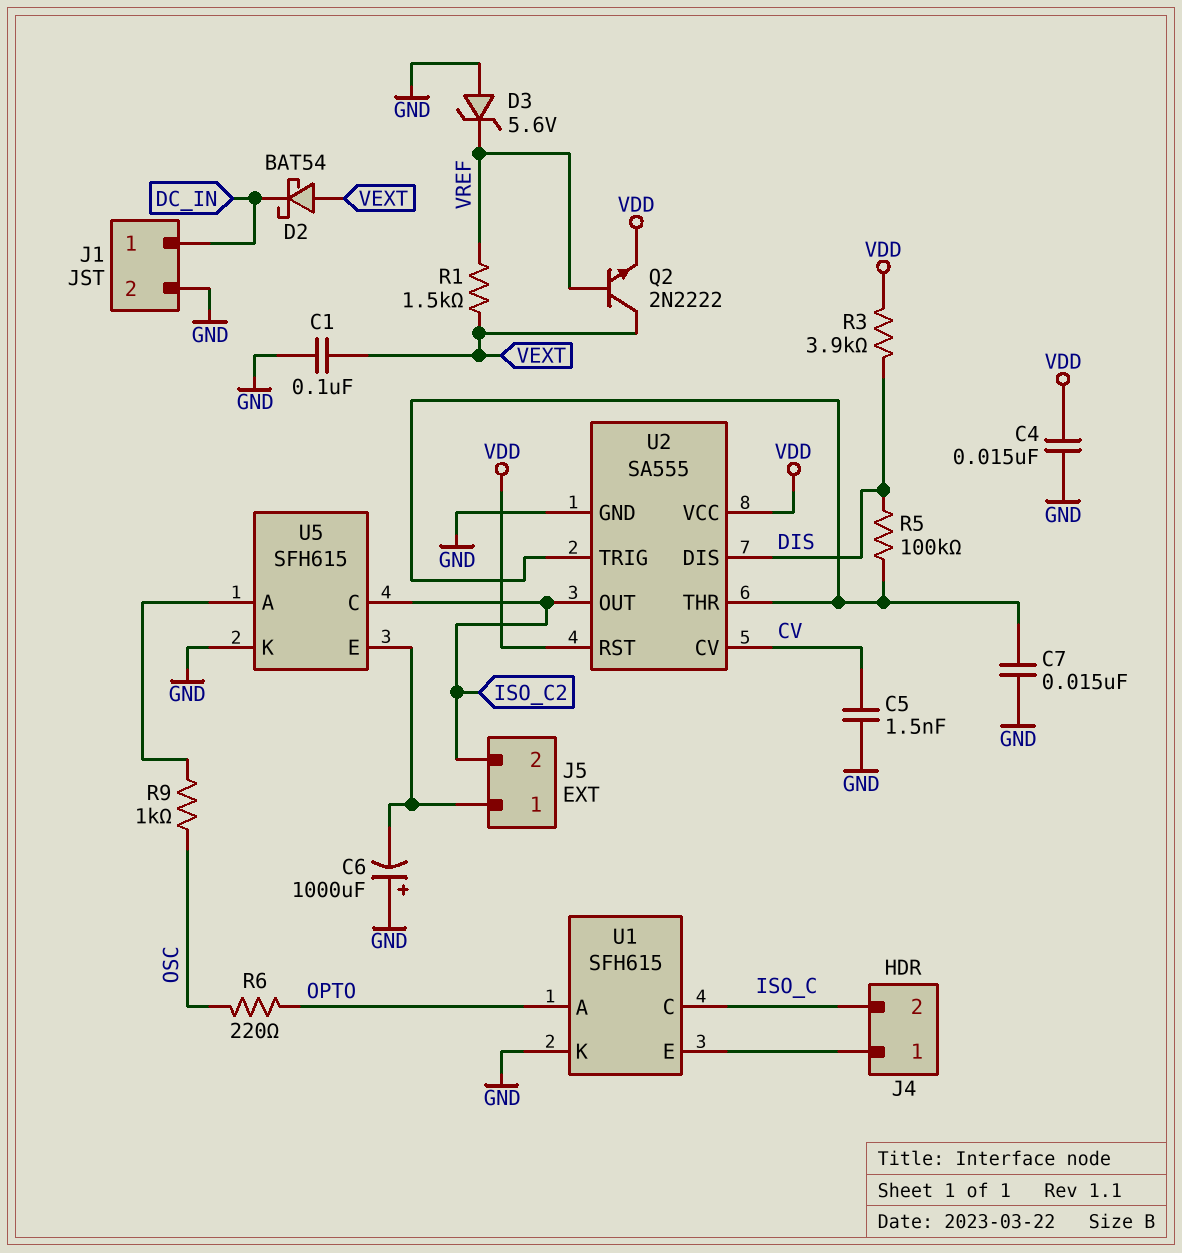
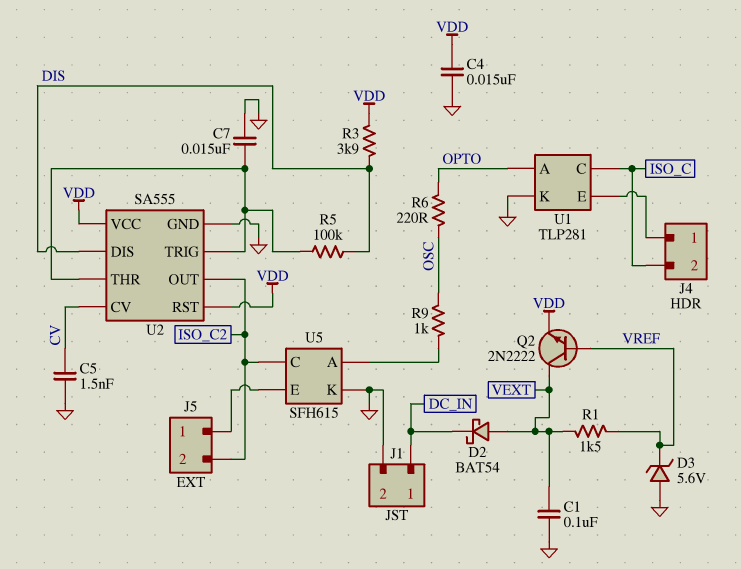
C6: 1000uF (plus GND, minus J5/1) -> none
U1: SFH615 -> TLP281

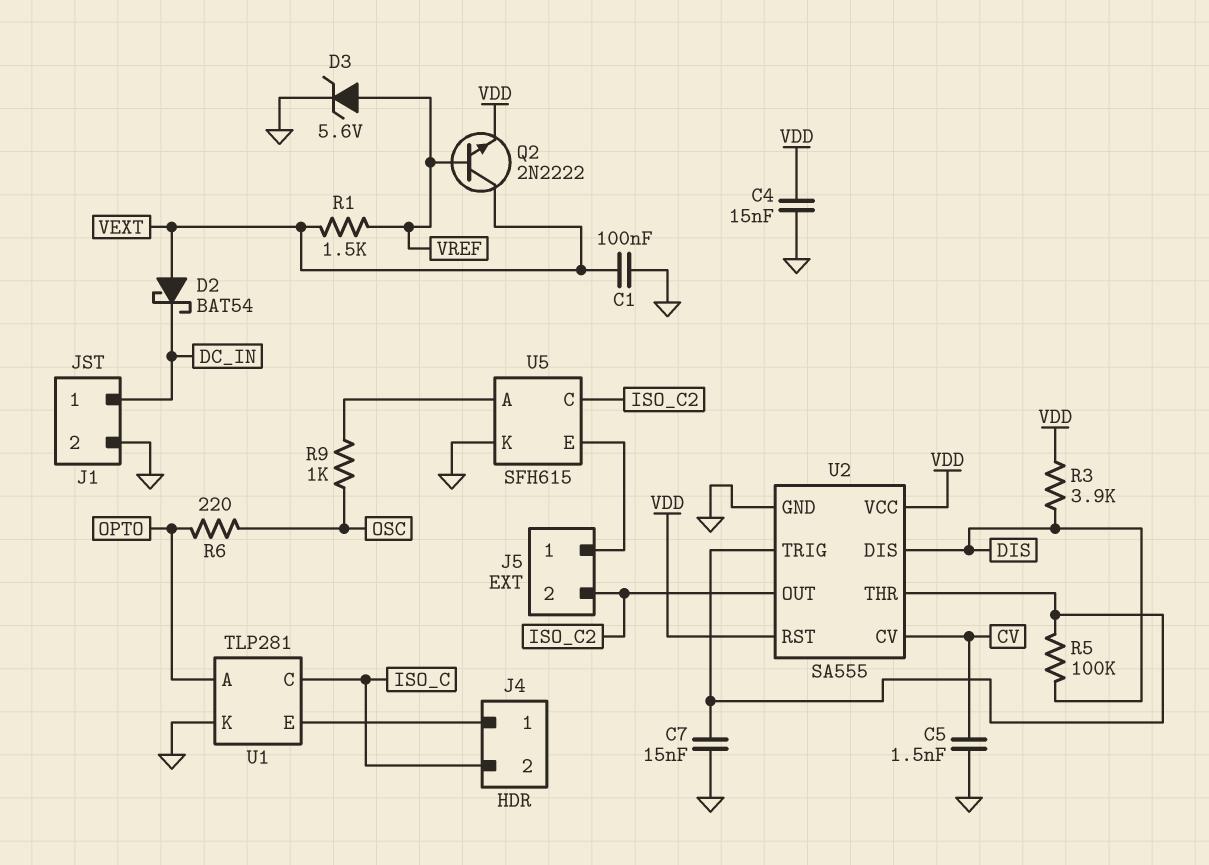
D3: zener 5.6V (A GND, K VREF) -> zener 5.6V (A VREF, K GND)

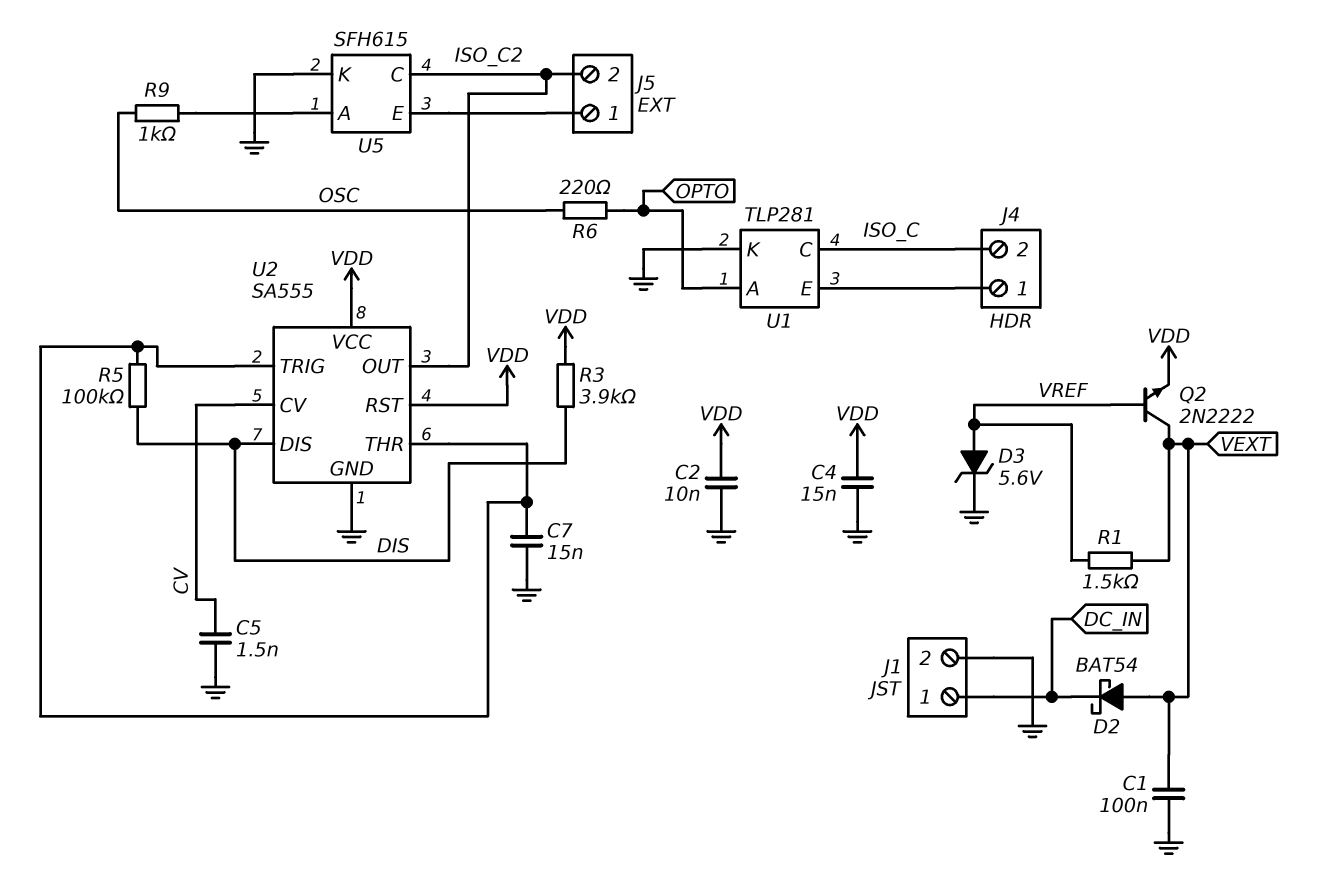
C2: none -> 10nF (GND, VDD)

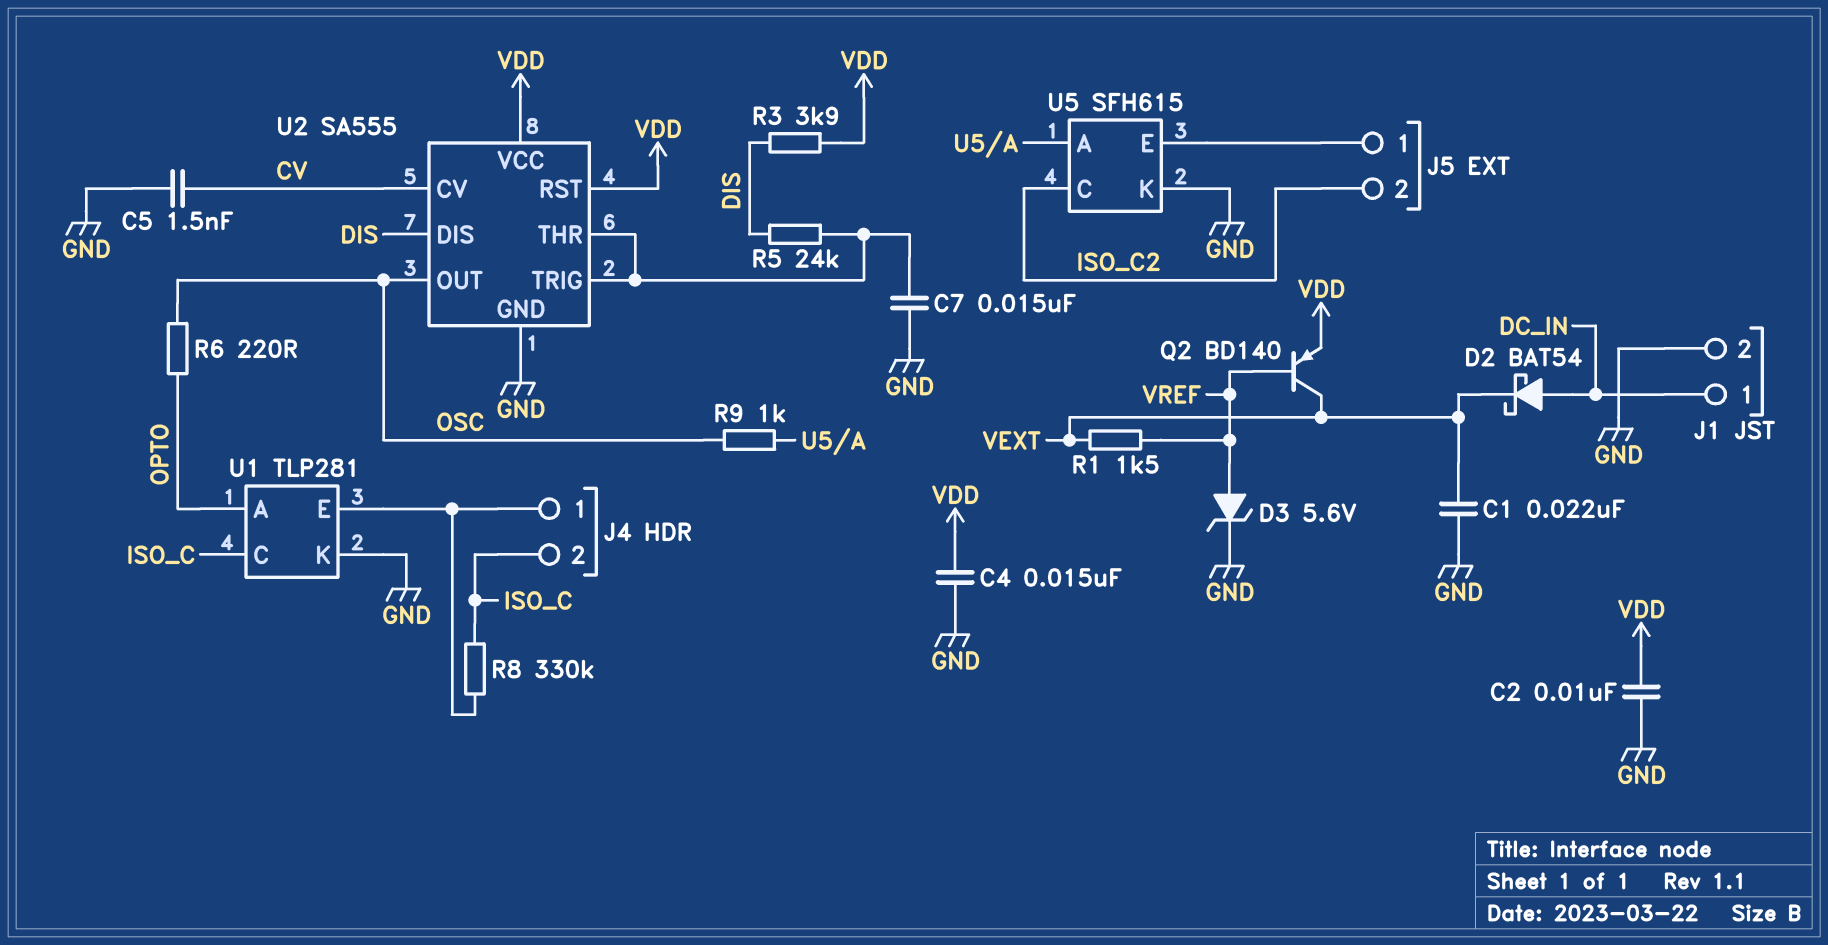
C1: 100nF (GND, VEXT) -> 22nF (GND, VEXT)
D2: schottky BAT54 (A VEXT, K DC_IN) -> schottky BAT54 (A DC_IN, K VEXT)
Q2: NPN 2N2222 (B VREF, C VEXT, E VDD) -> PNP BD140 (B VREF, C VEXT, E VDD)
R5: 100k (DIS, U2/THR) -> 24k (DIS, U2/THR)
R8: none -> 330k (ISO_C, J4/1)
U2 pin OUT: ISO_C2 -> OSC

